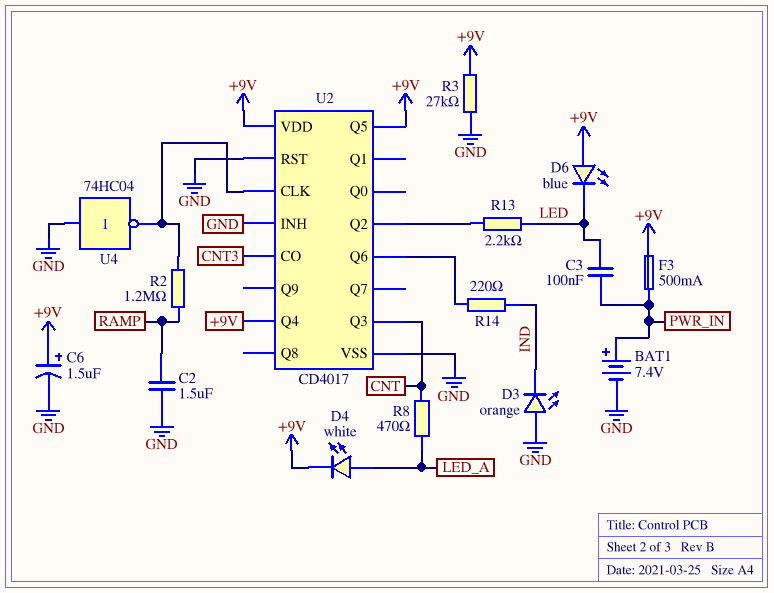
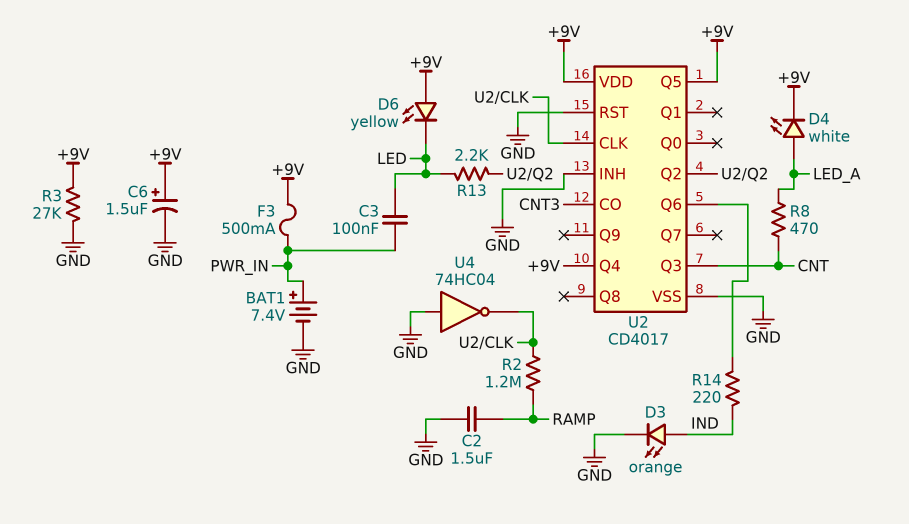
D3: LED orange (A GND, K IND) -> LED orange (A IND, K GND)
D6: LED blue (A +9V, K LED) -> LED yellow (A +9V, K LED)

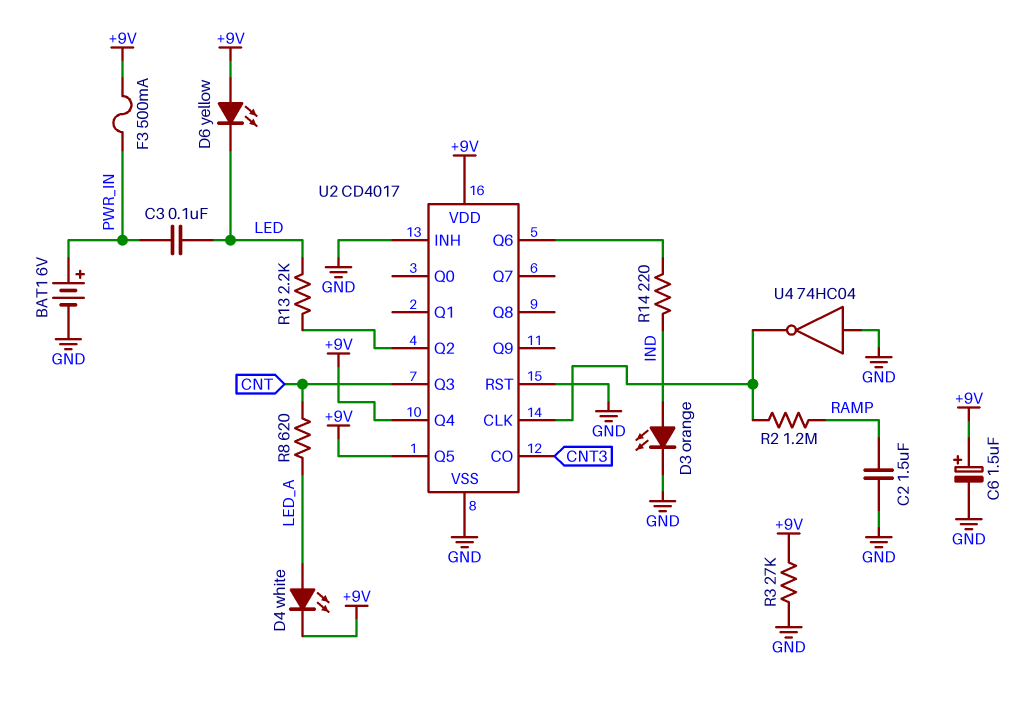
BAT1: 7.4V (plus PWR_IN, minus GND) -> 6V (plus PWR_IN, minus GND)
R8: 470 (CNT, LED_A) -> 620 (CNT, LED_A)

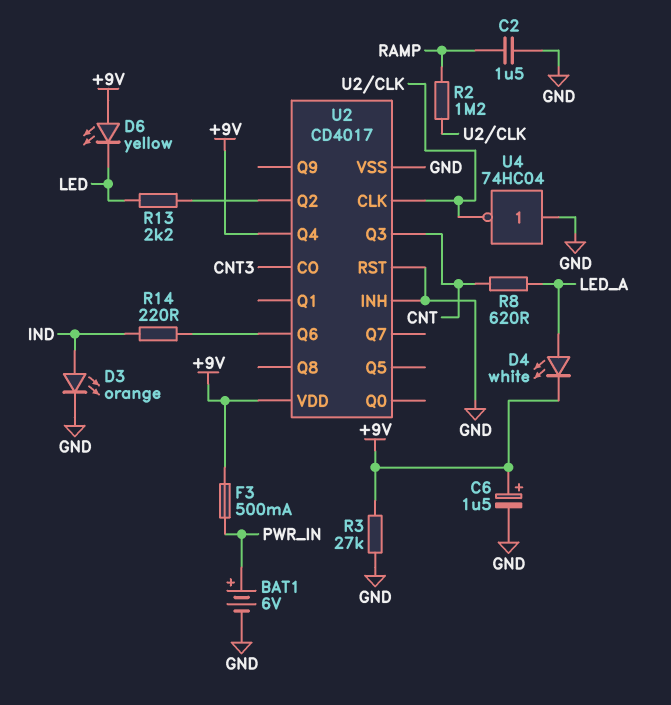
C3: 100nF (LED, PWR_IN) -> none
U2 pin Q5: +9V -> none

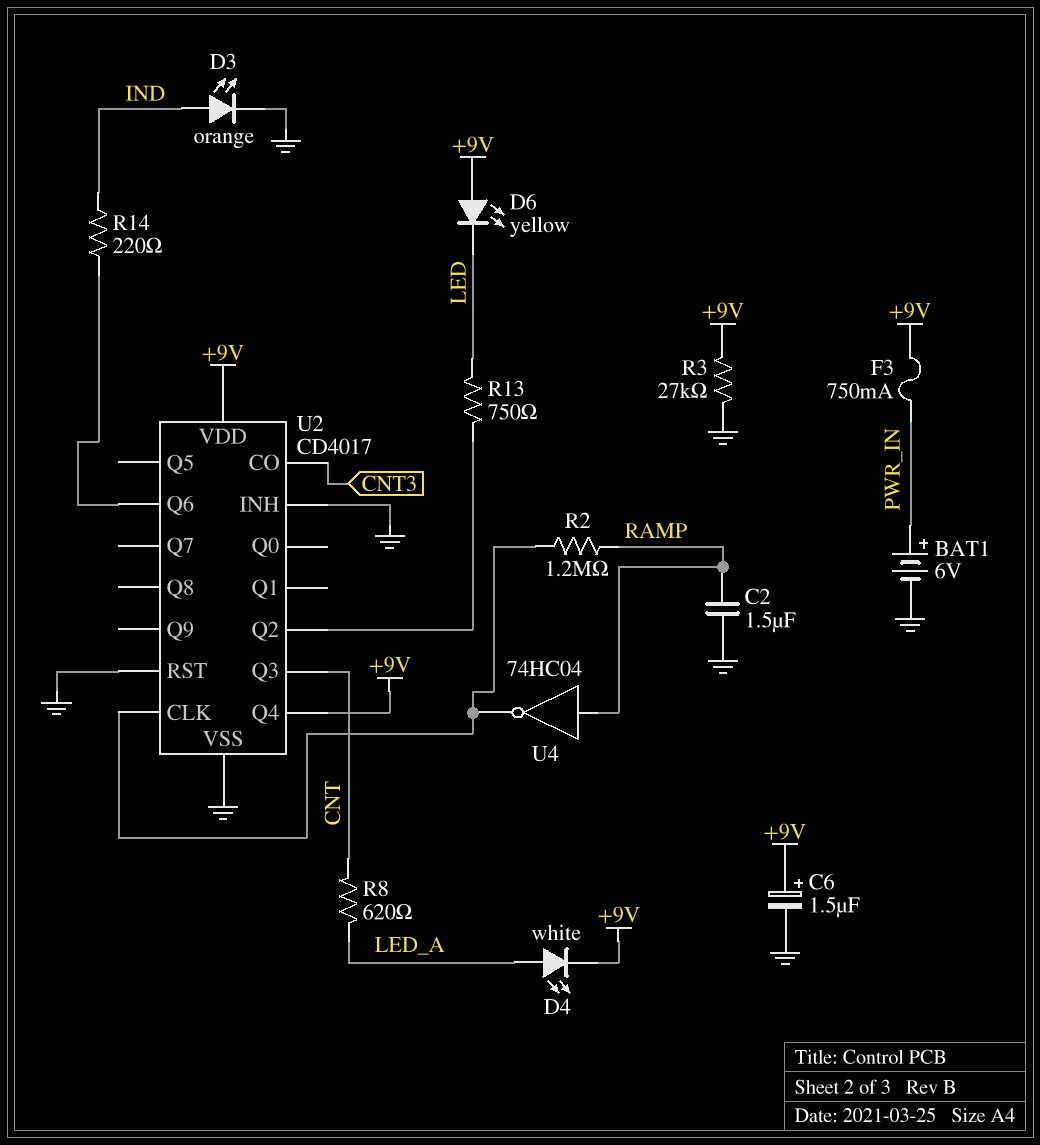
F3: 500mA (+9V, PWR_IN) -> 750mA (+9V, PWR_IN)
R13: 2.2k (LED, U2/Q2) -> 750 (LED, U2/Q2)
U4: NOT 74HC04 (in GND, out U2/CLK) -> NOT 74HC04 (in RAMP, out U2/CLK)

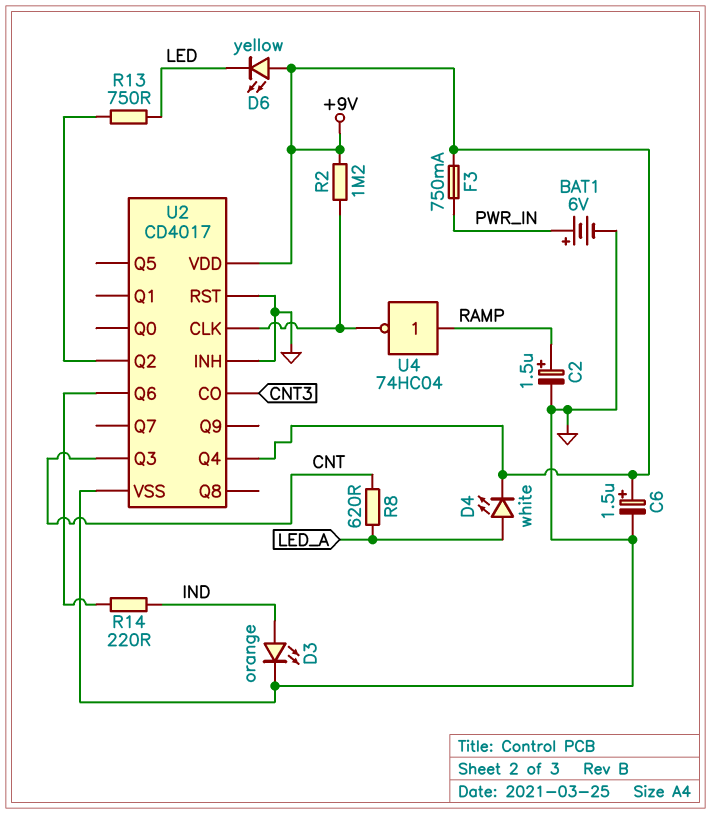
C2: 1.5uF (GND, RAMP) -> 1.5uF (plus RAMP, minus GND)
R2: 1.2M (RAMP, U2/CLK) -> 1.2M (+9V, U2/CLK)
R3: 27k (+9V, GND) -> none

